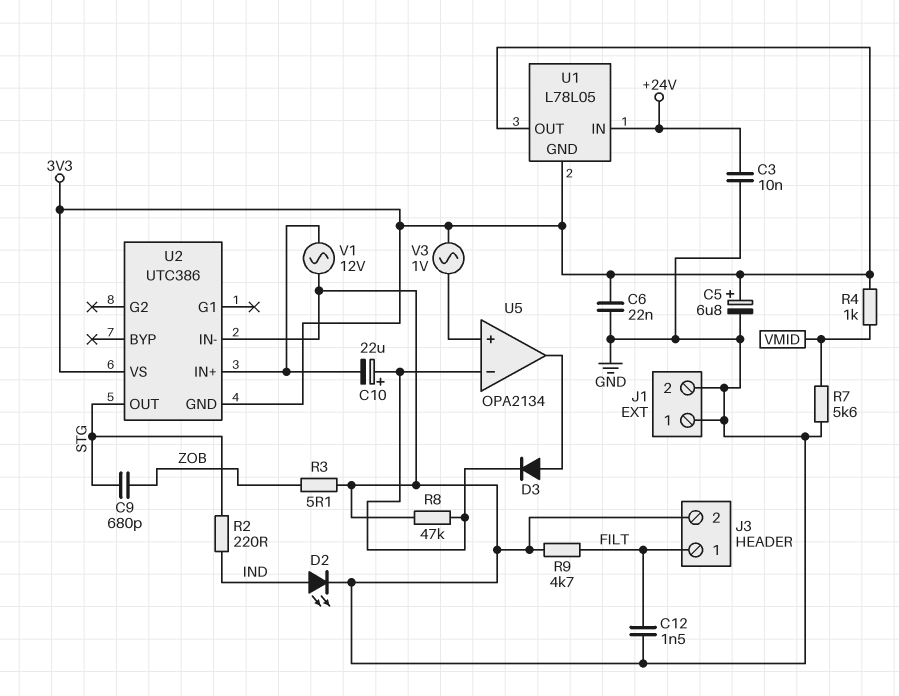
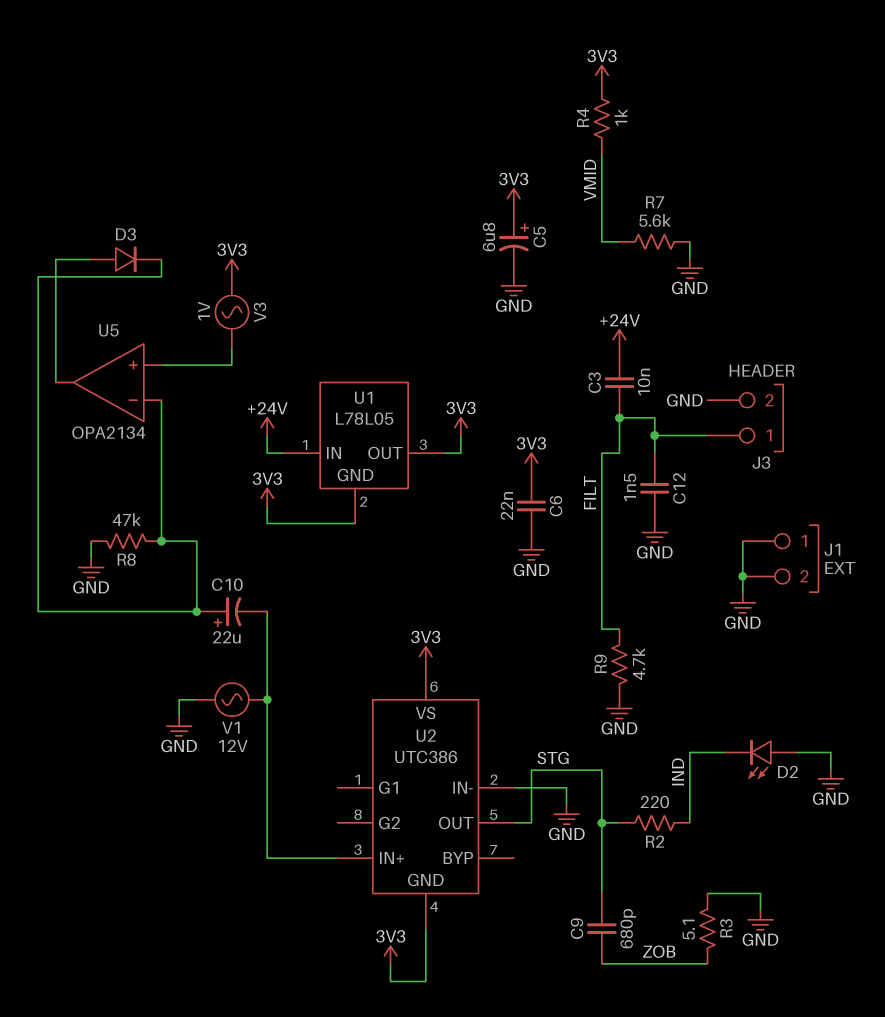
C3: 10nF (+24V, GND) -> 10nF (+24V, FILT)
D2: LED (A IND, K GND) -> LED (A GND, K IND)

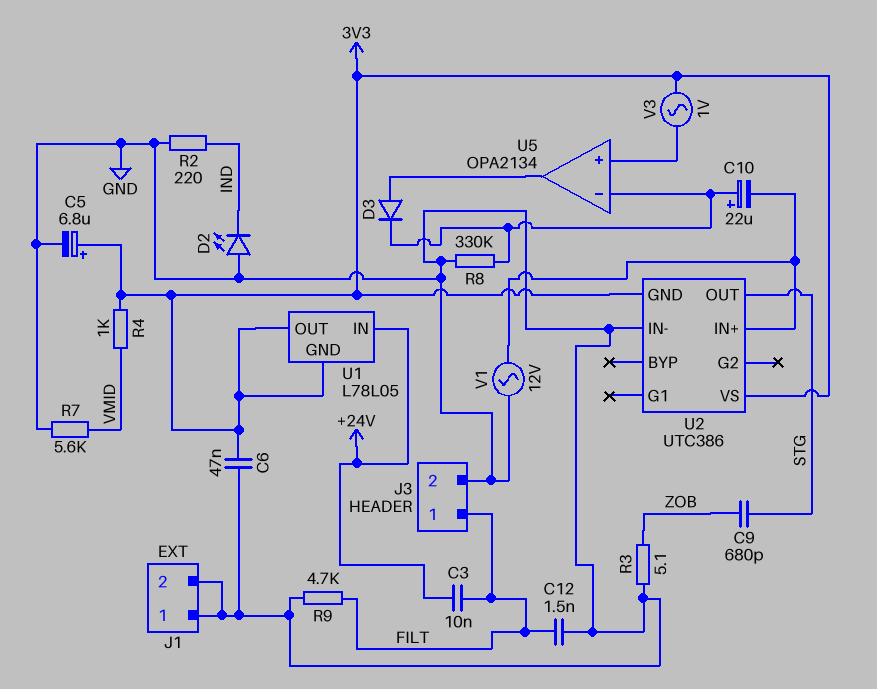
C6: 22nF (3V3, GND) -> 47nF (3V3, GND)
R2: 220 (IND, STG) -> 220 (GND, IND)
R8: 47k (GND, U5/in-) -> 330k (GND, U5/in-)

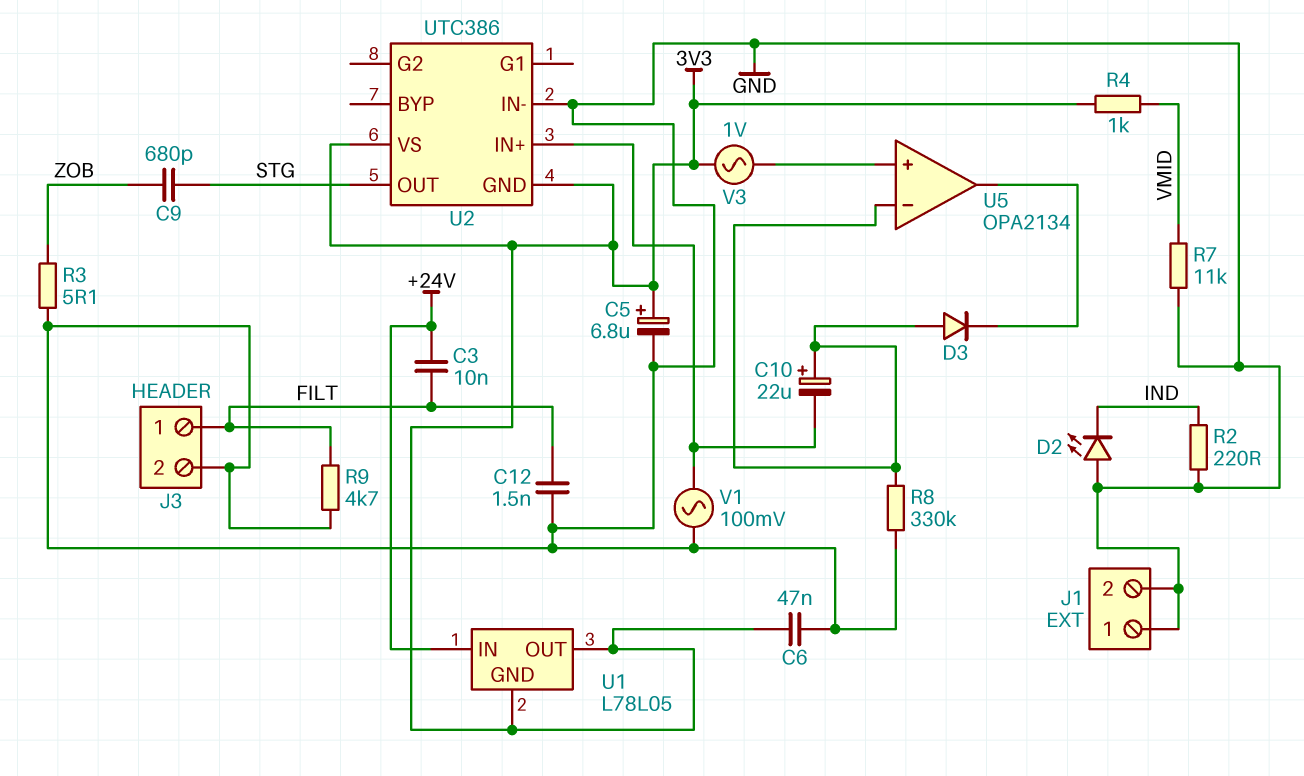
D3: diode (A U5/out, K U5/in-) -> diode (A U5/in-, K U5/out)
R7: 5.6k (GND, VMID) -> 11k (GND, VMID)
V1: AC 12V (GND, U2/IN+) -> AC 100mV (GND, U2/IN+)

